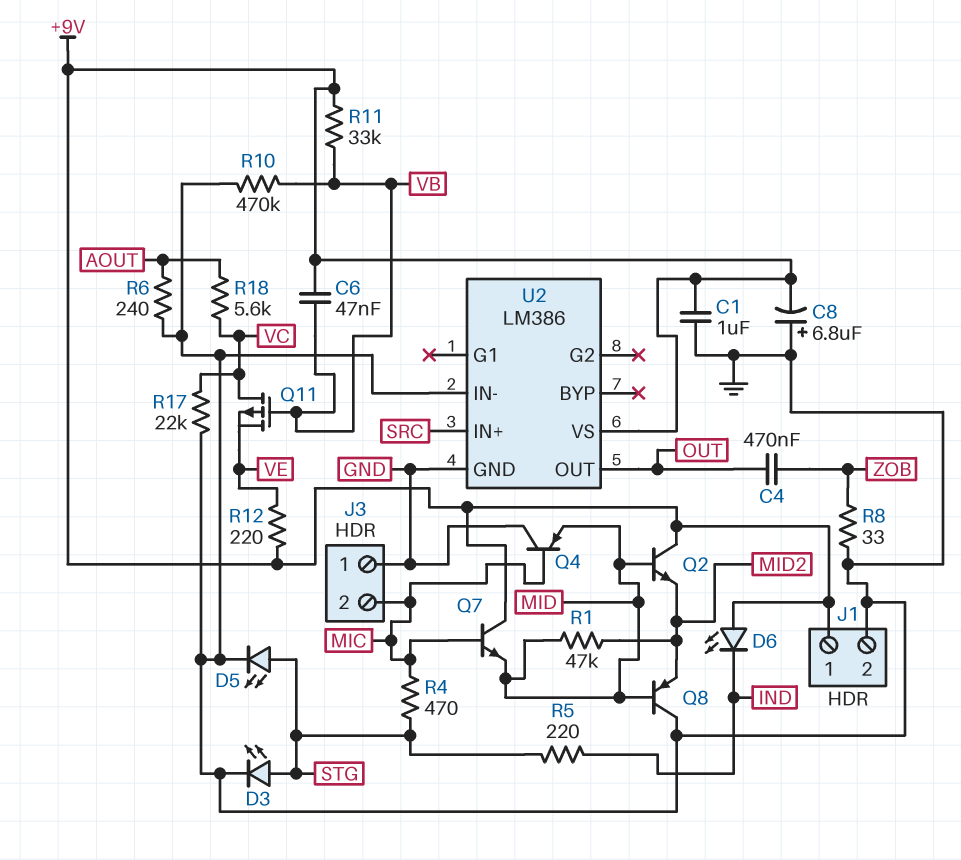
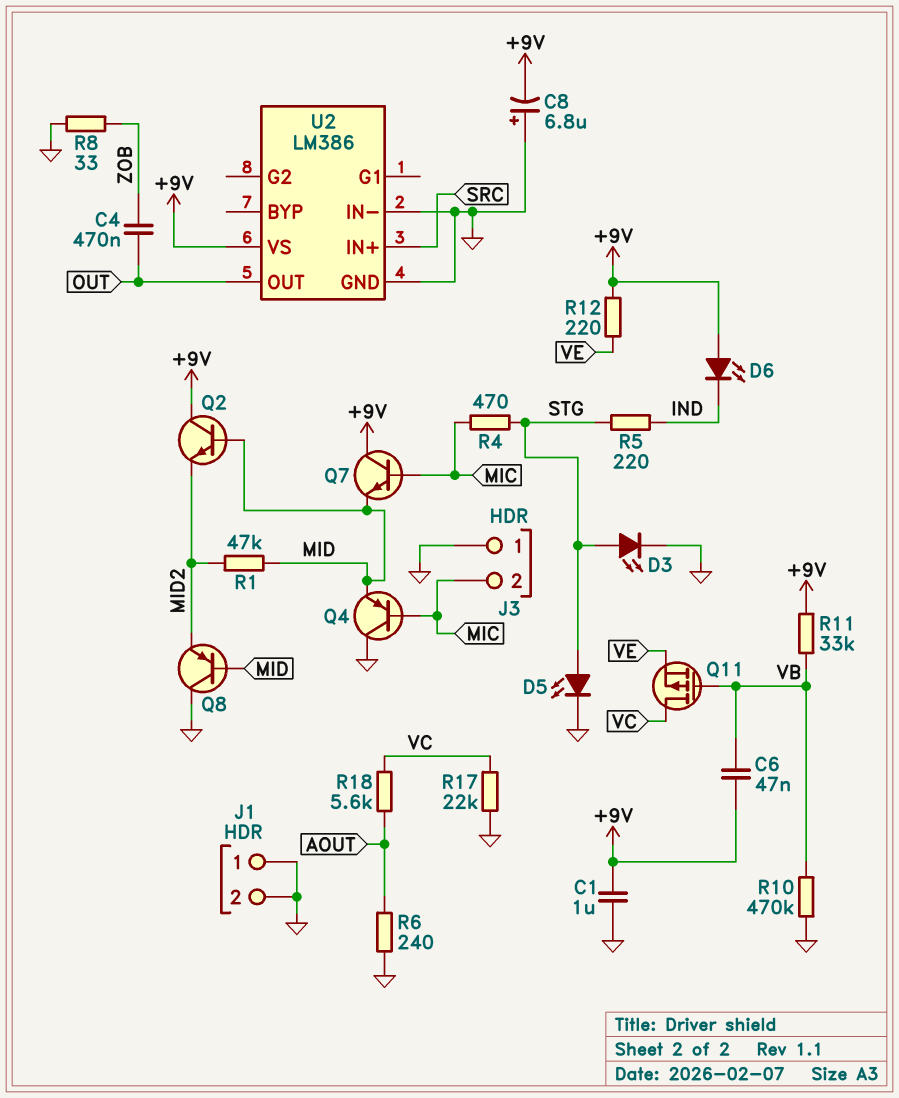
J1 pin 1: +9V -> GND

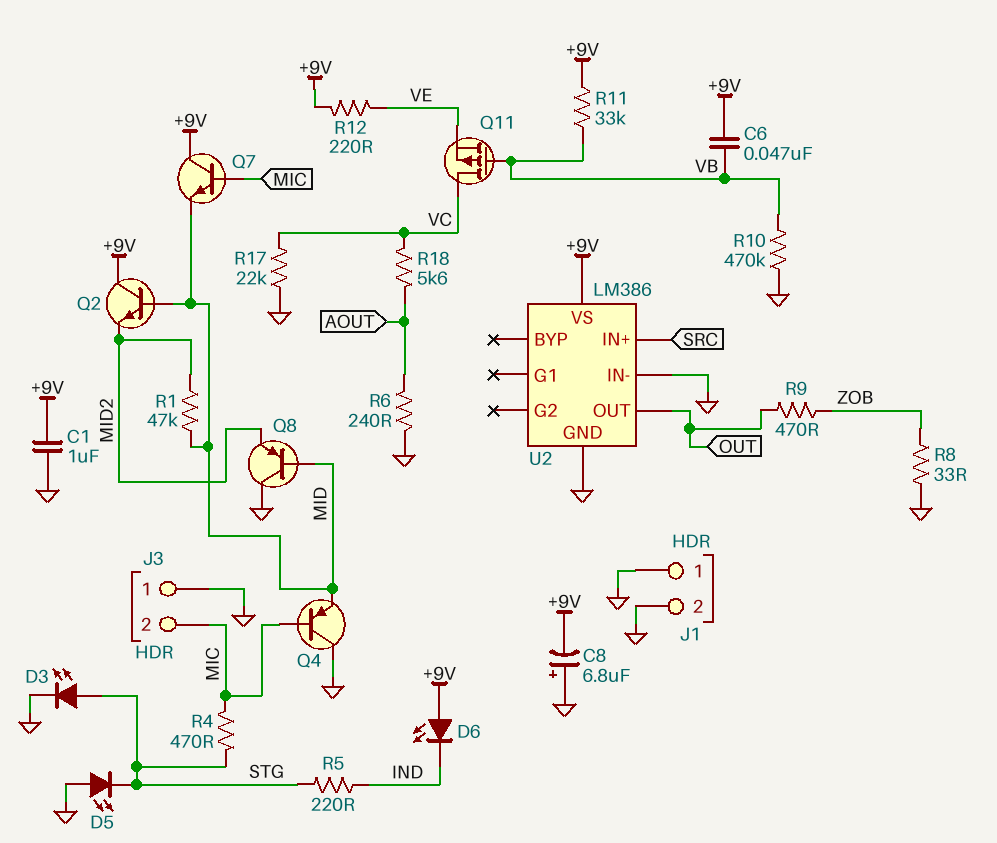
C4: 470nF (OUT, ZOB) -> none
D5: LED (A STG, K GND) -> LED (A GND, K STG)
R9: none -> 470 (OUT, ZOB)

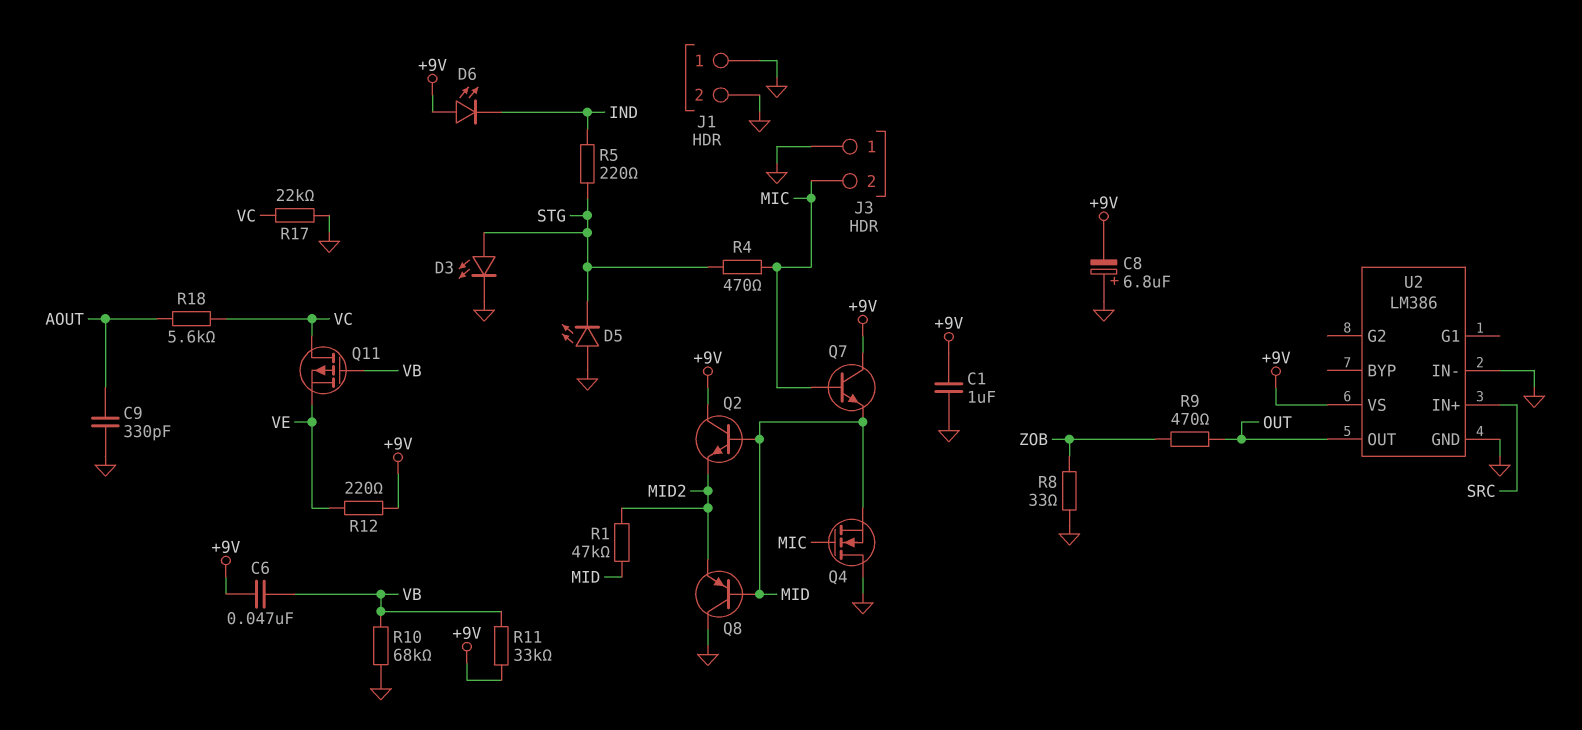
C9: none -> 330pF (AOUT, GND)
Q4: PNP (B MIC, C GND, E MID) -> NMOS (G MIC, D GND, S MID)
R6: 240 (AOUT, GND) -> none
R10: 470k (GND, VB) -> 68k (GND, VB)

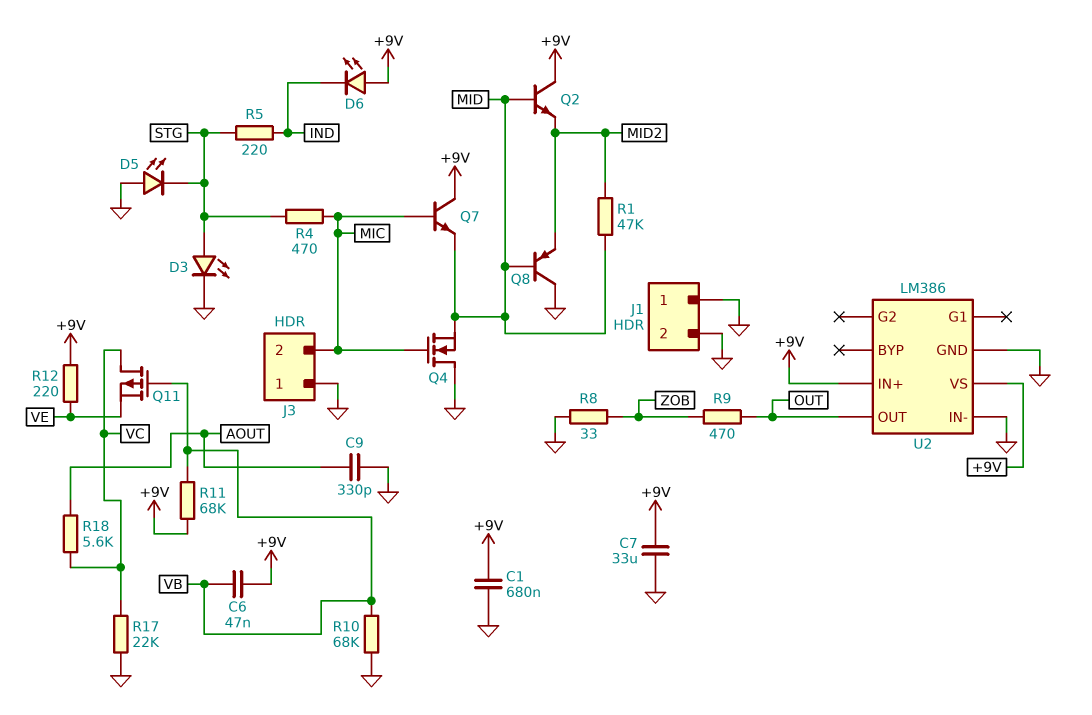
C1: 1uF (+9V, GND) -> 680nF (+9V, GND)
C7: none -> 33uF (+9V, GND)
C8: 6.8uF (plus GND, minus +9V) -> none
R11: 33k (+9V, VB) -> 68k (+9V, VB)
U2 pin IN+: SRC -> +9V

